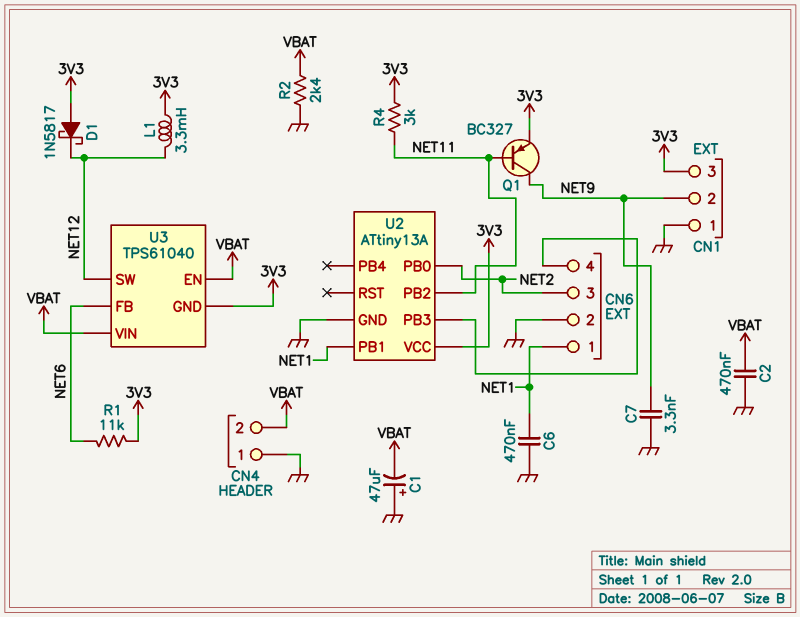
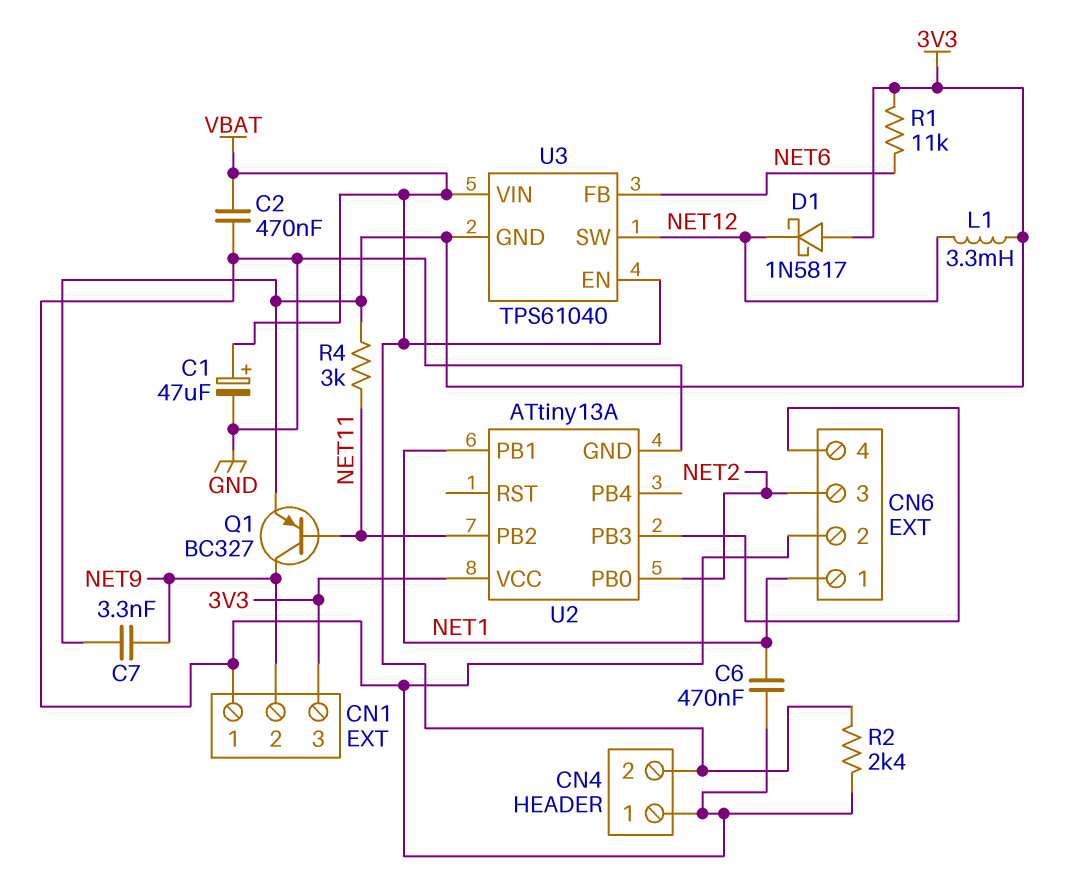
C1: 47uF (plus GND, minus VBAT) -> 47uF (plus VBAT, minus GND)
C7: 3.3nF (GND, NET9) -> 3.3nF (3V3, NET9)

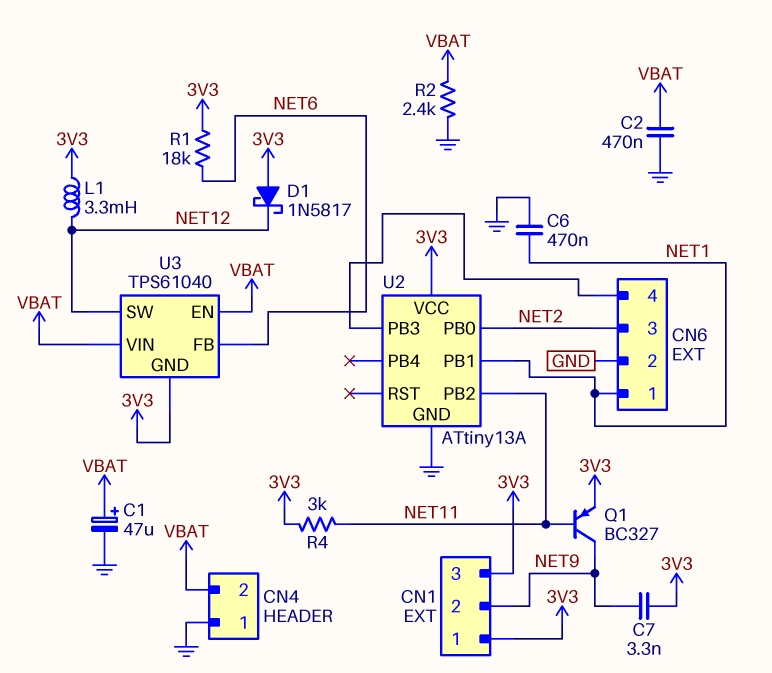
CN1 pin 1: GND -> 3V3
R1: 11k (3V3, NET6) -> 18k (3V3, NET6)

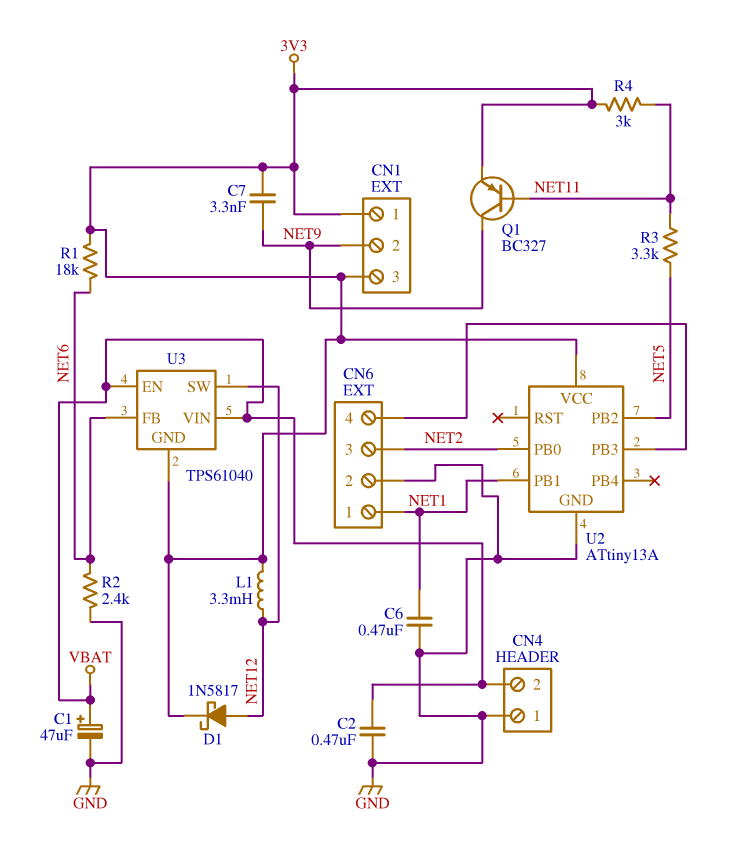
D1: schottky 1N5817 (A 3V3, K NET12) -> schottky 1N5817 (A NET12, K 3V3)
R2: 2.4k (GND, VBAT) -> 2.4k (GND, NET6)
R3: none -> 3.3k (NET5, NET11)
U2 pin PB2: NET11 -> NET5

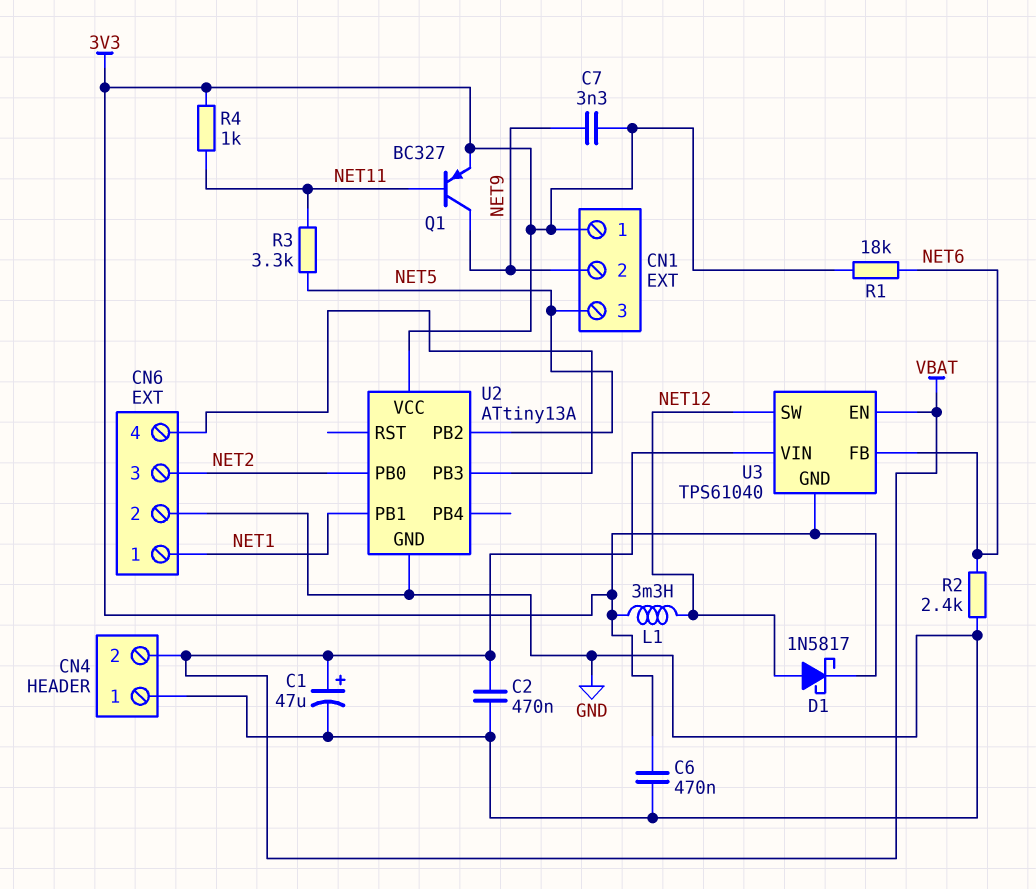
C6: 470nF (GND, NET1) -> 470nF (3V3, GND)
CN1 pin 3: 3V3 -> NET5
R4: 3k (3V3, NET11) -> 1k (3V3, NET11)

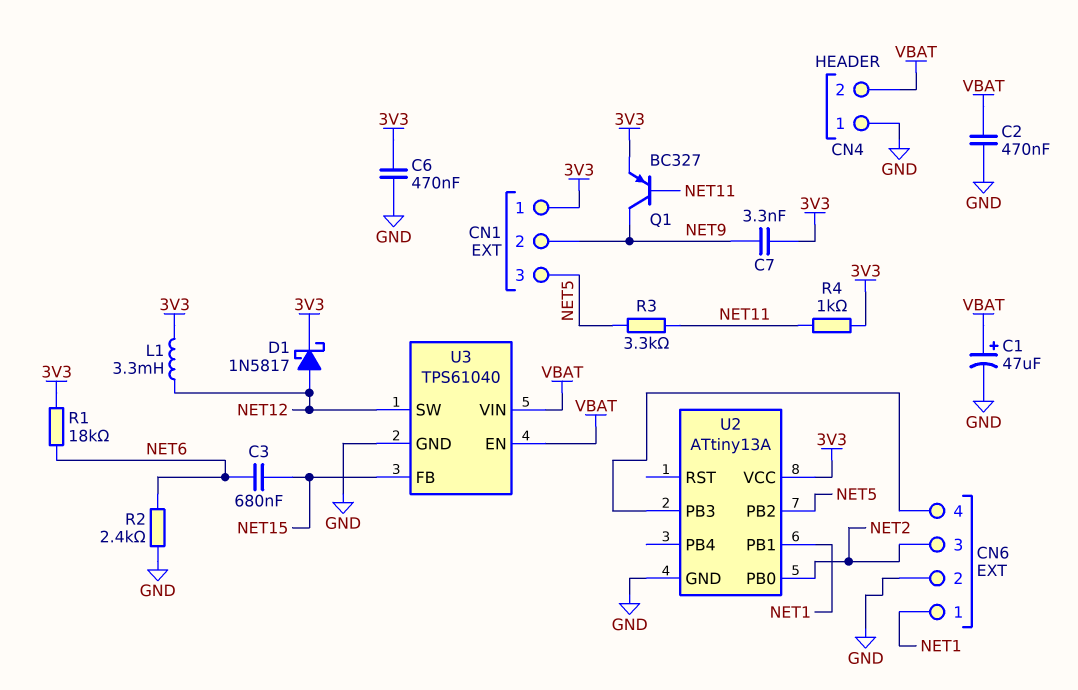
C3: none -> 680nF (NET6, NET15)
U3 pin FB: NET6 -> NET15
U3 pin GND: 3V3 -> GND

